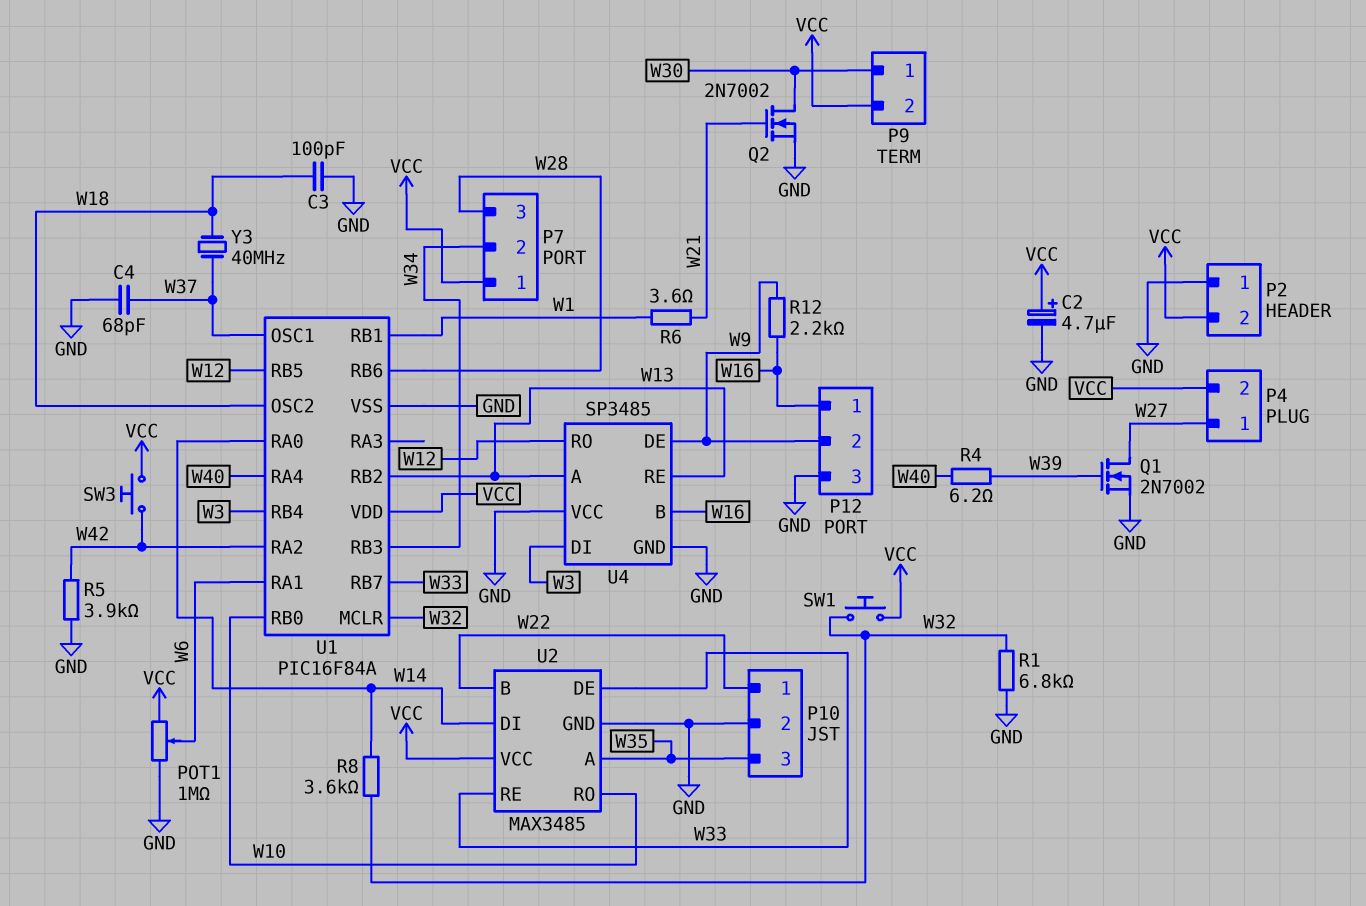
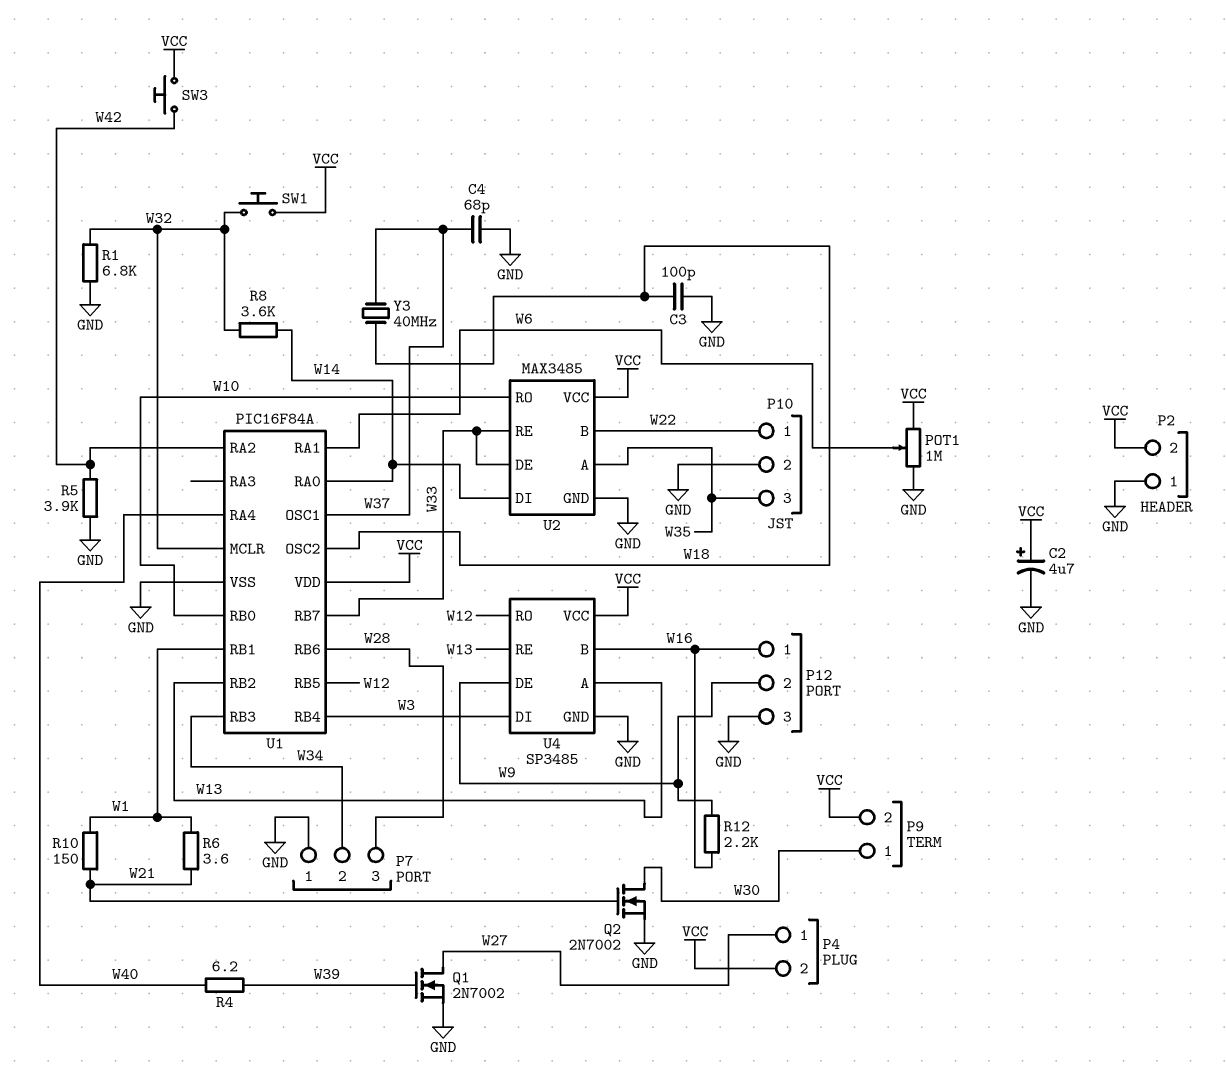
P7 pin 1: VCC -> GND
R10: none -> 150 (W1, W21)
U4 pin VCC: GND -> VCC

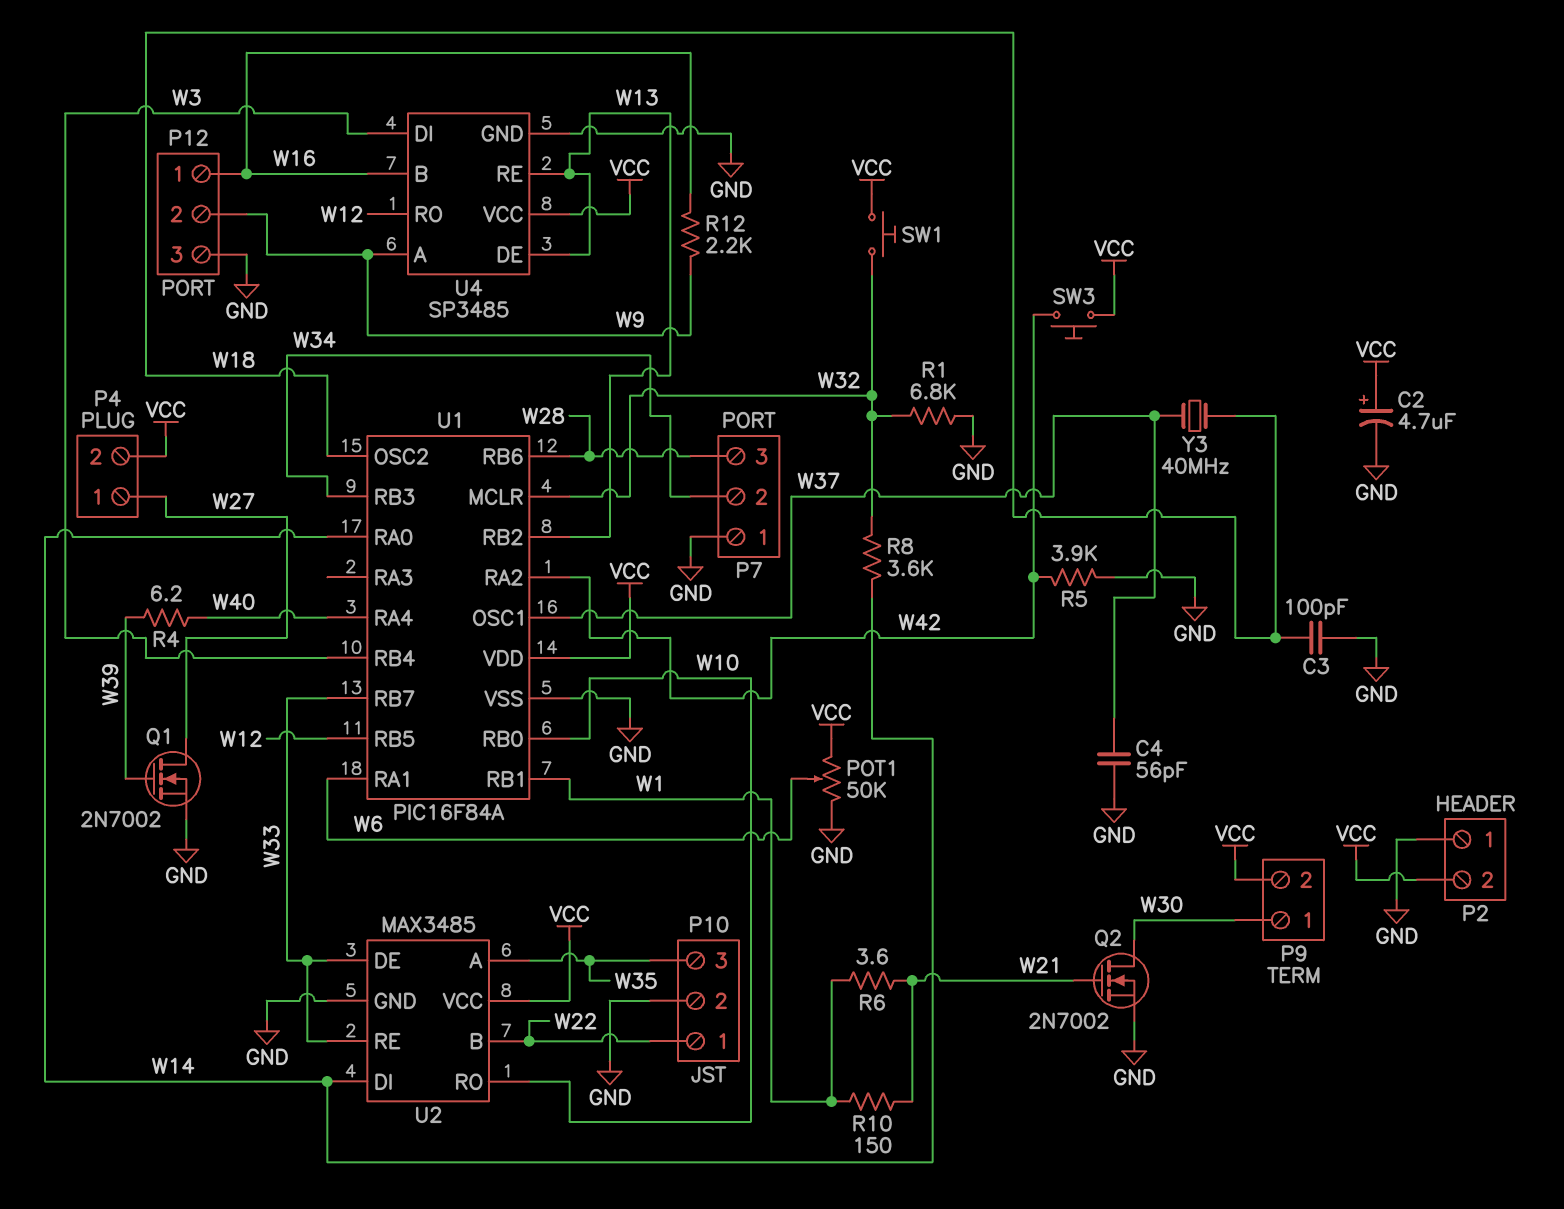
C4: 68pF (GND, W37) -> 56pF (GND, W37)
POT1: 1M (GND, VCC, wiper W6) -> 50k (GND, VCC, wiper W6)
U4 pin A: W13 -> W9
U4 pin DE: W9 -> W13

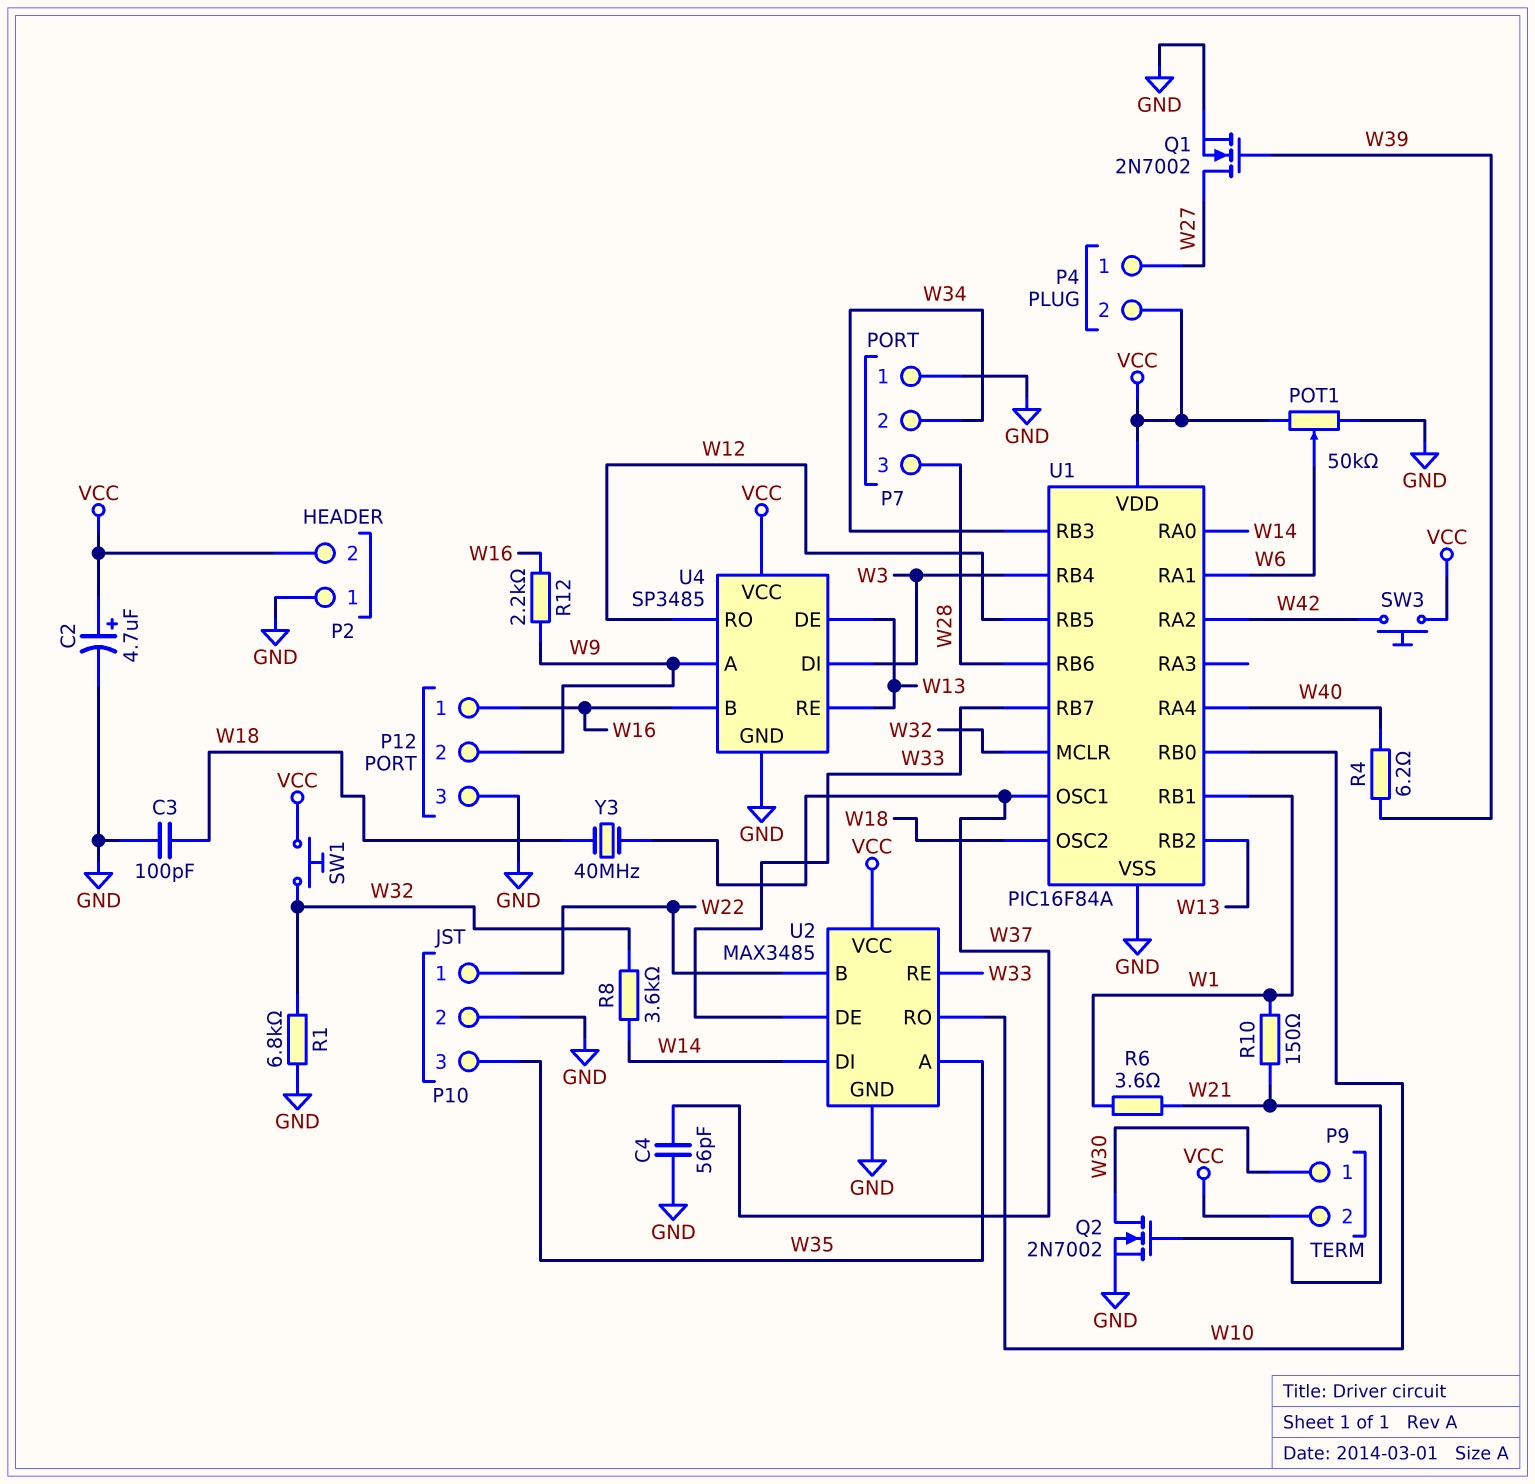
R5: 3.9k (GND, W42) -> none

